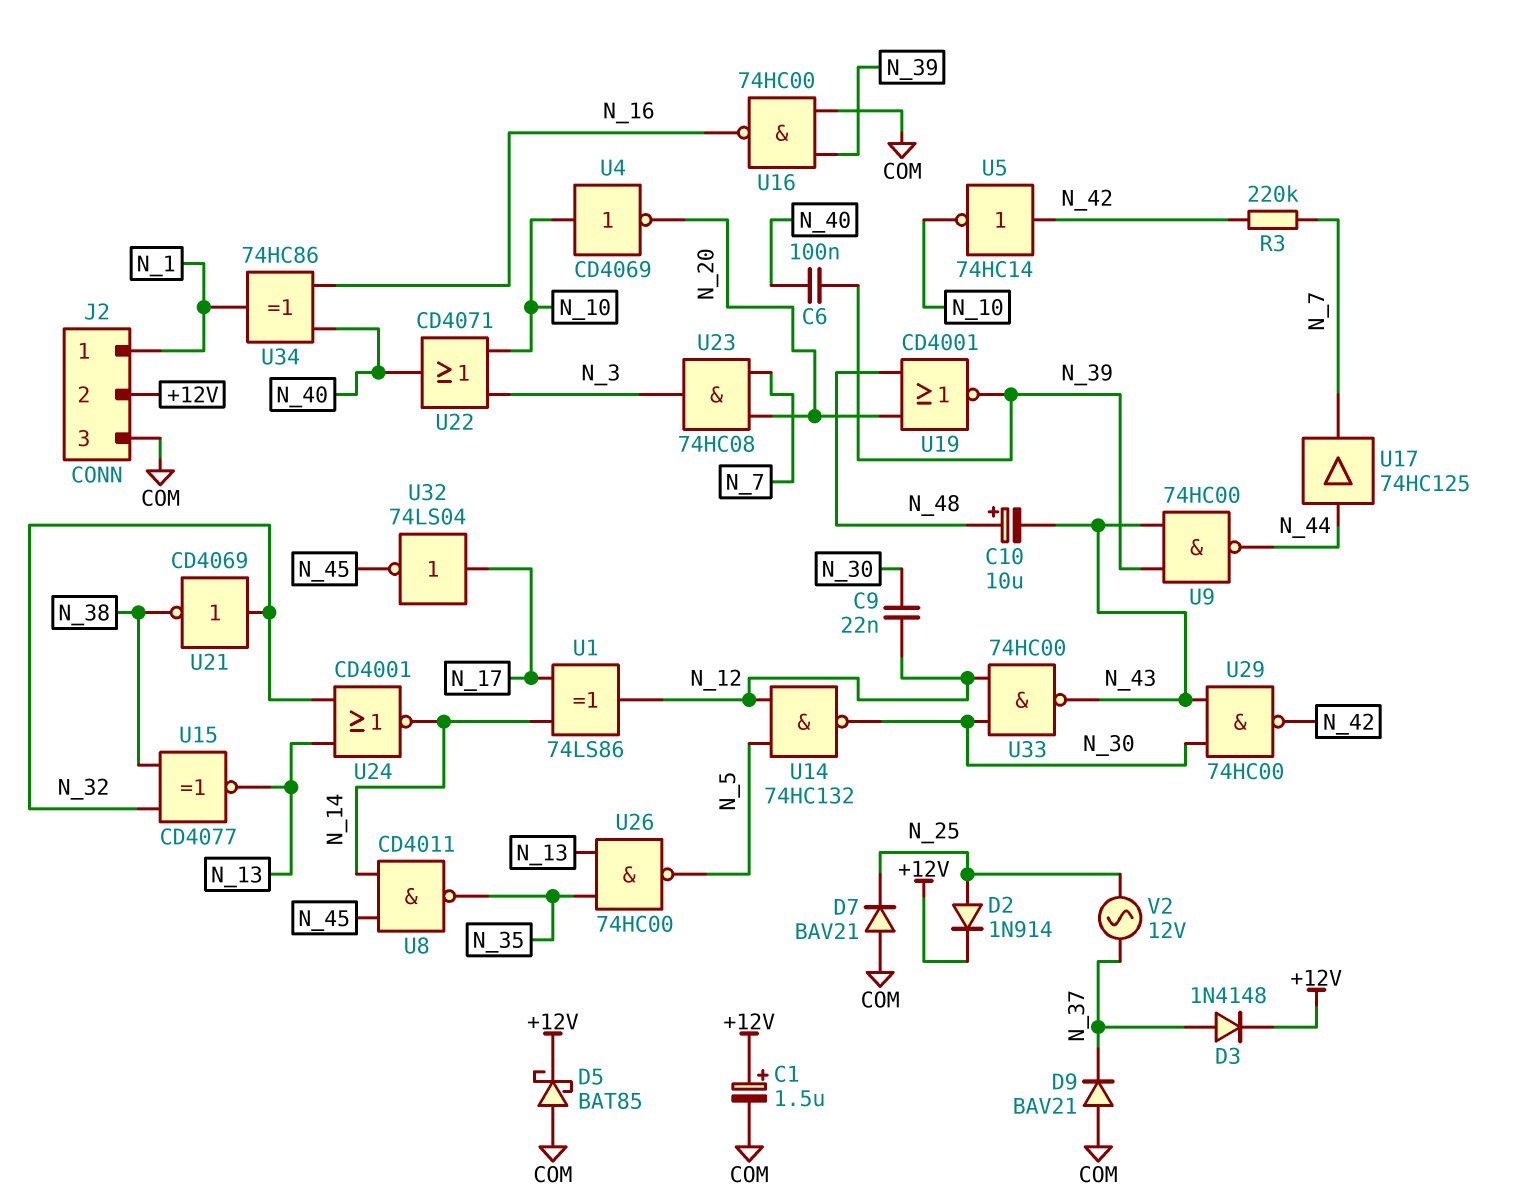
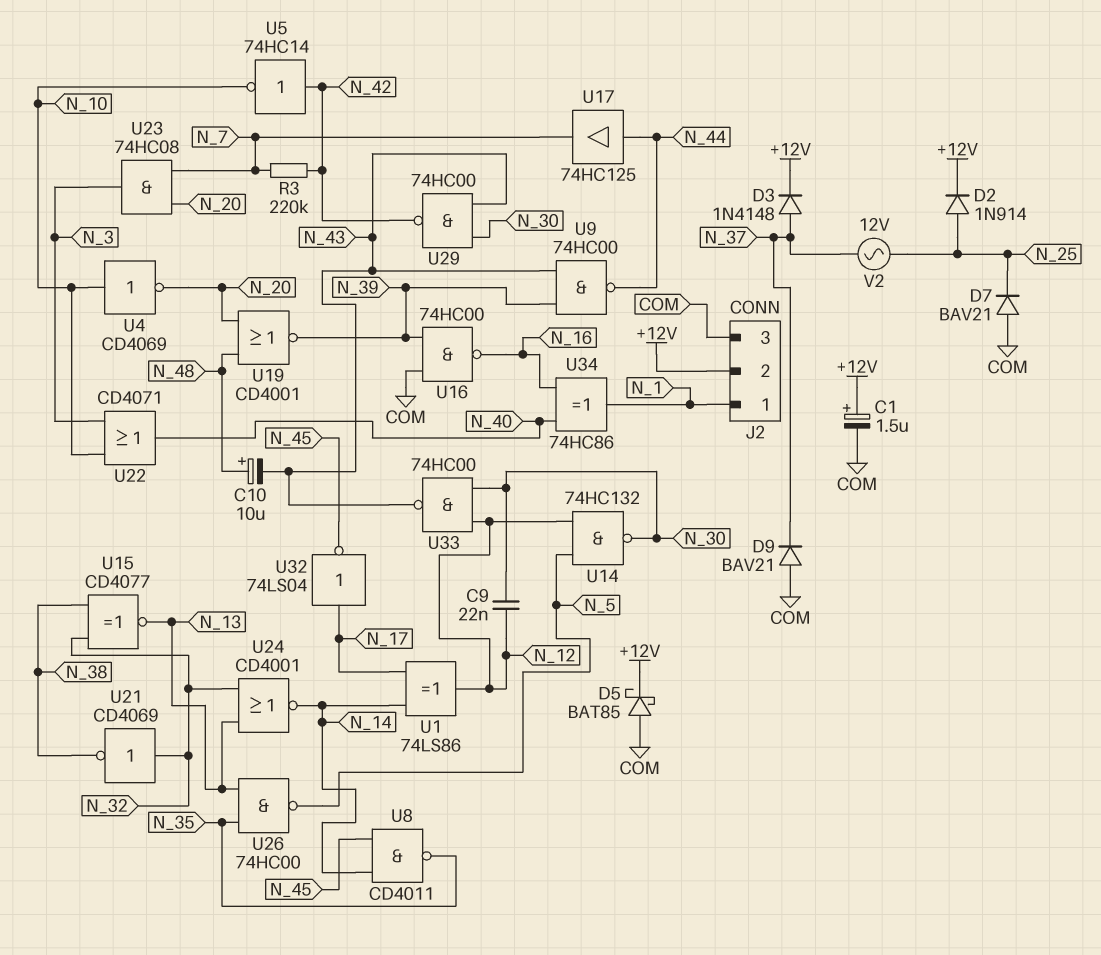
C6: 100nF (N_39, N_40) -> none

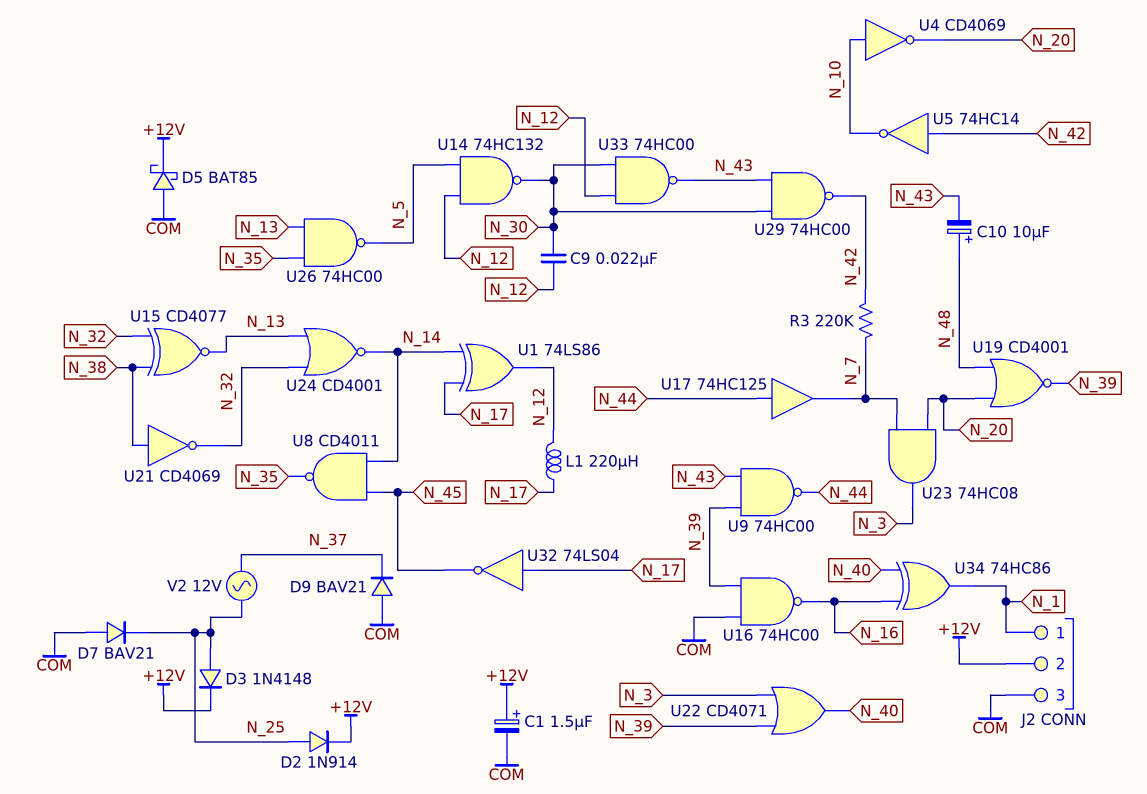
D3: diode 1N4148 (A N_37, K +12V) -> diode 1N4148 (A N_25, K +12V)
L1: none -> 220uH (N_12, N_17)
U21: NOT CD4069 (in N_32, out N_38) -> NOT CD4069 (in N_38, out N_32)
U22: OR CD4071 (in N_3, in N_10, out N_40) -> OR CD4071 (in N_3, in N_39, out N_40)

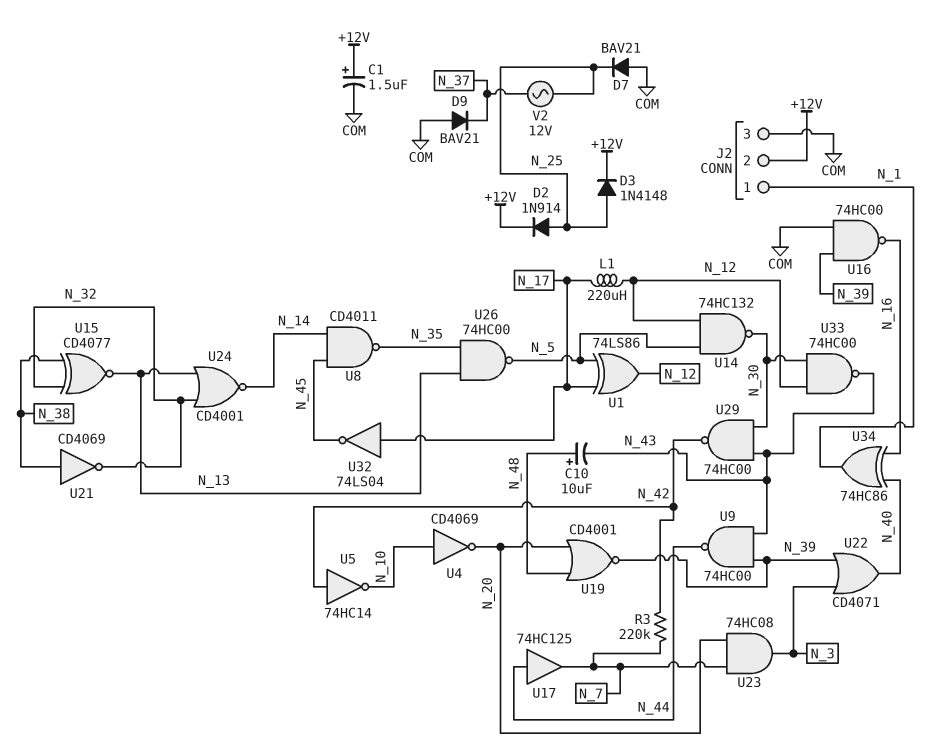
C9: 22nF (N_12, N_30) -> none
D5: schottky BAT85 (A COM, K +12V) -> none
U1: XOR 74LS86 (in N_14, in N_17, out N_12) -> XOR 74LS86 (in N_5, in N_17, out N_12)

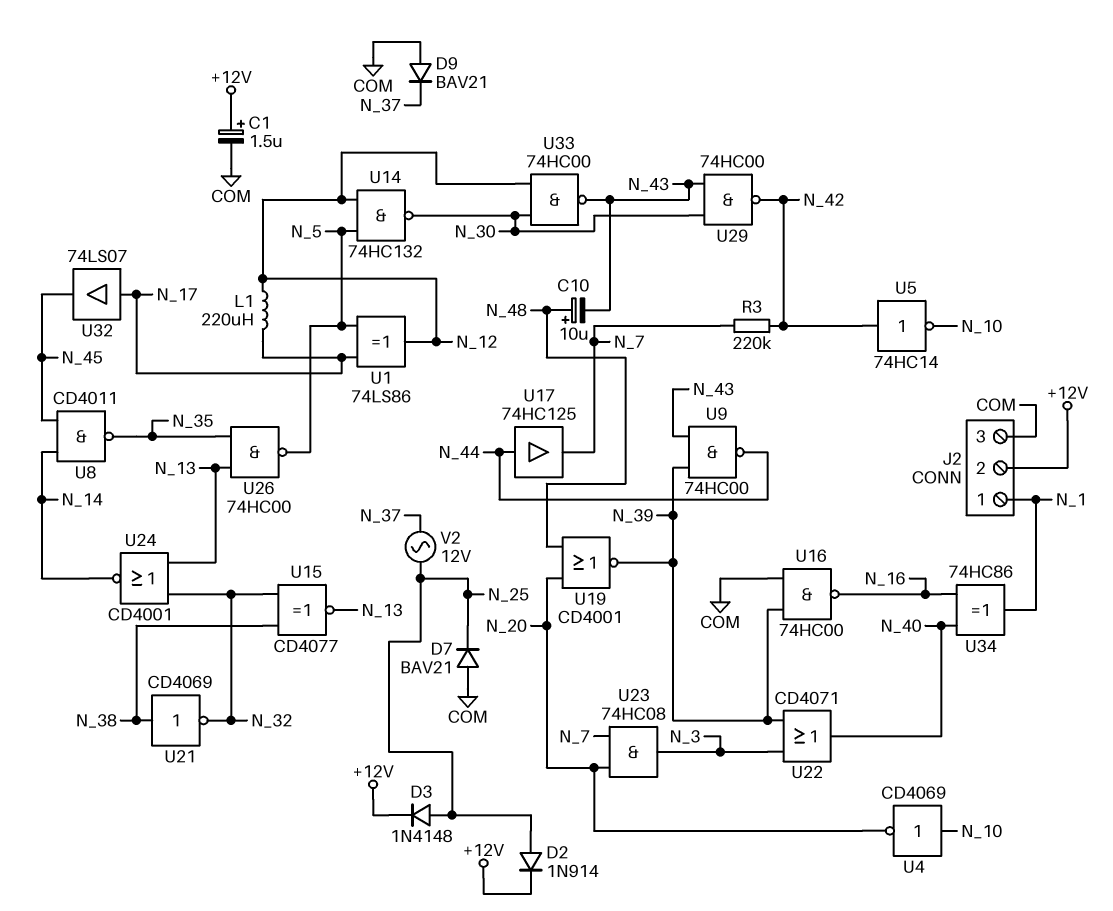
U32: NOT 74LS04 (in N_17, out N_45) -> buffer 74LS07 (in N_17, out N_45)

